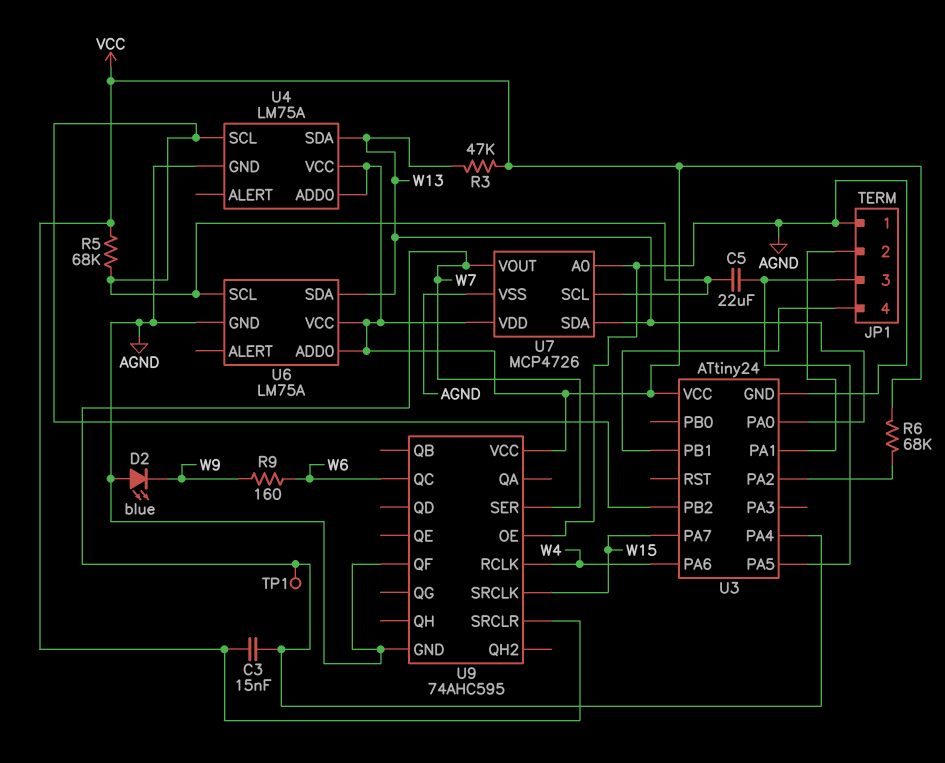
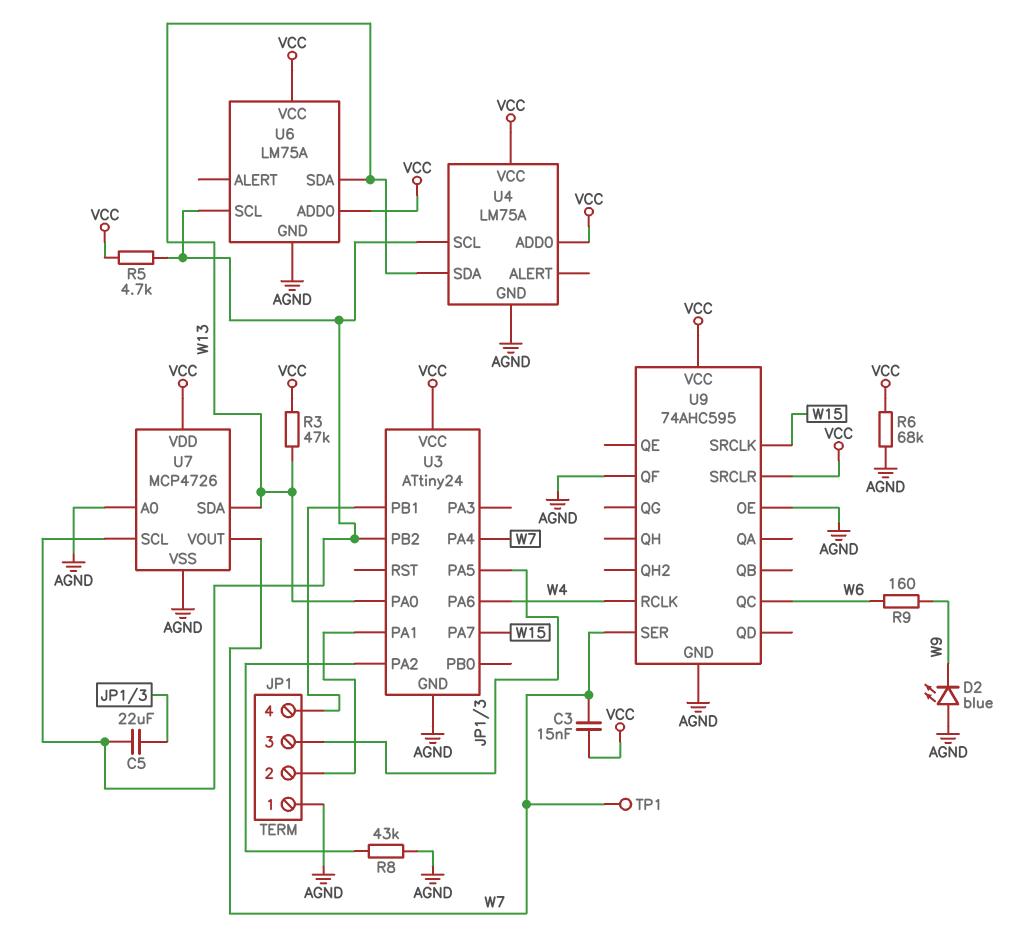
R5: 68k (U3/PB2, VCC) -> 4.7k (U3/PB2, VCC)
R6: 68k (U3/PA2, VCC) -> 68k (AGND, VCC)
R8: none -> 43k (AGND, U3/PA2)

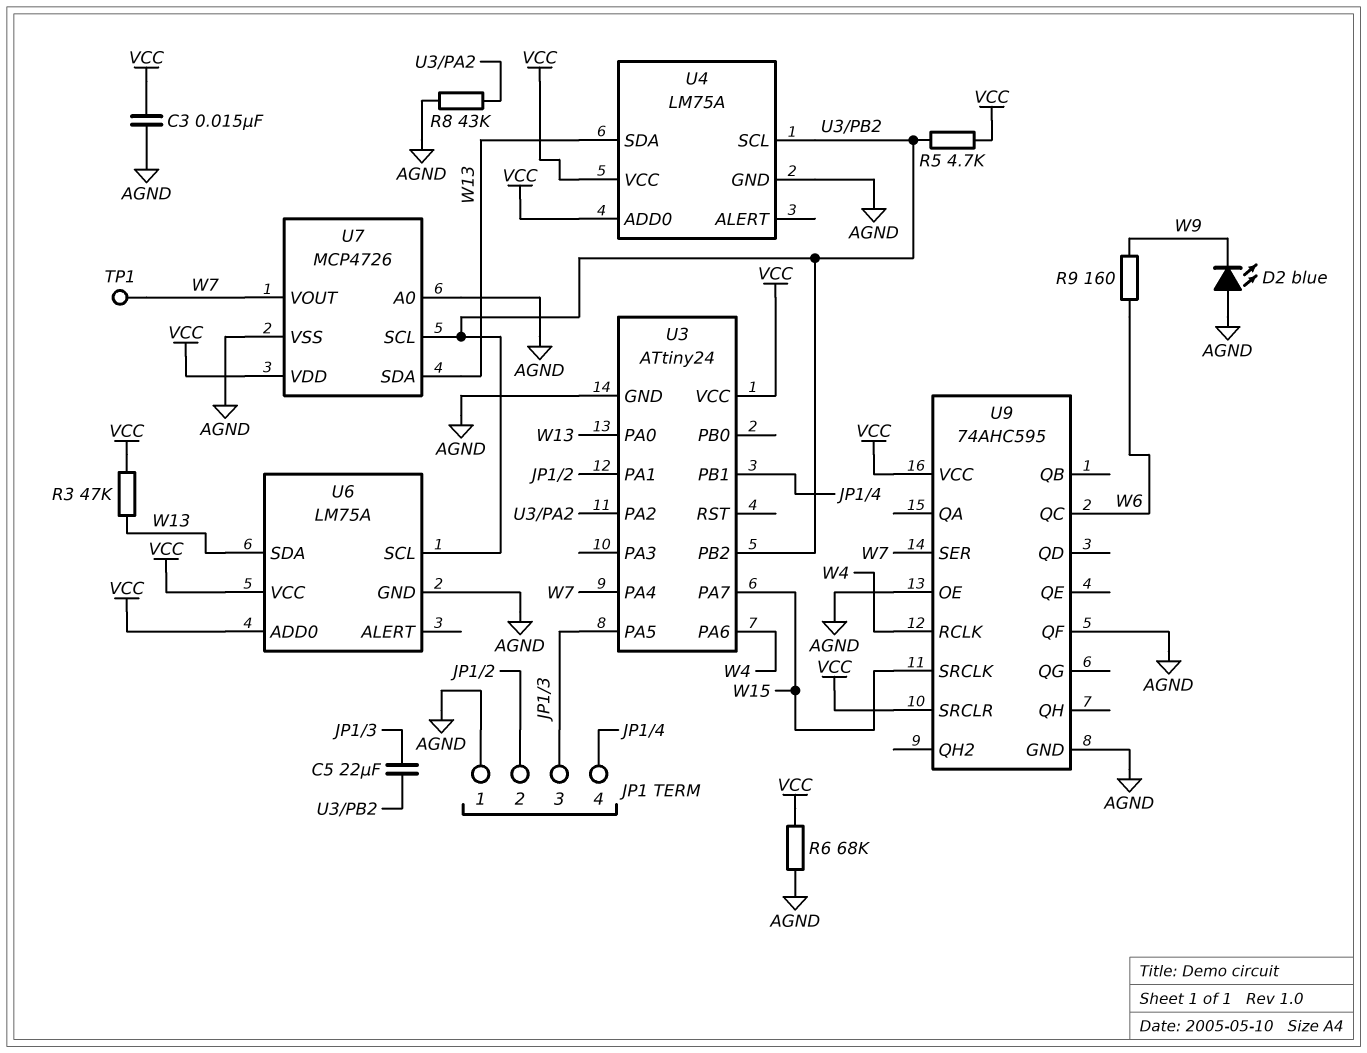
C3: 15nF (VCC, W7) -> 15nF (AGND, VCC)

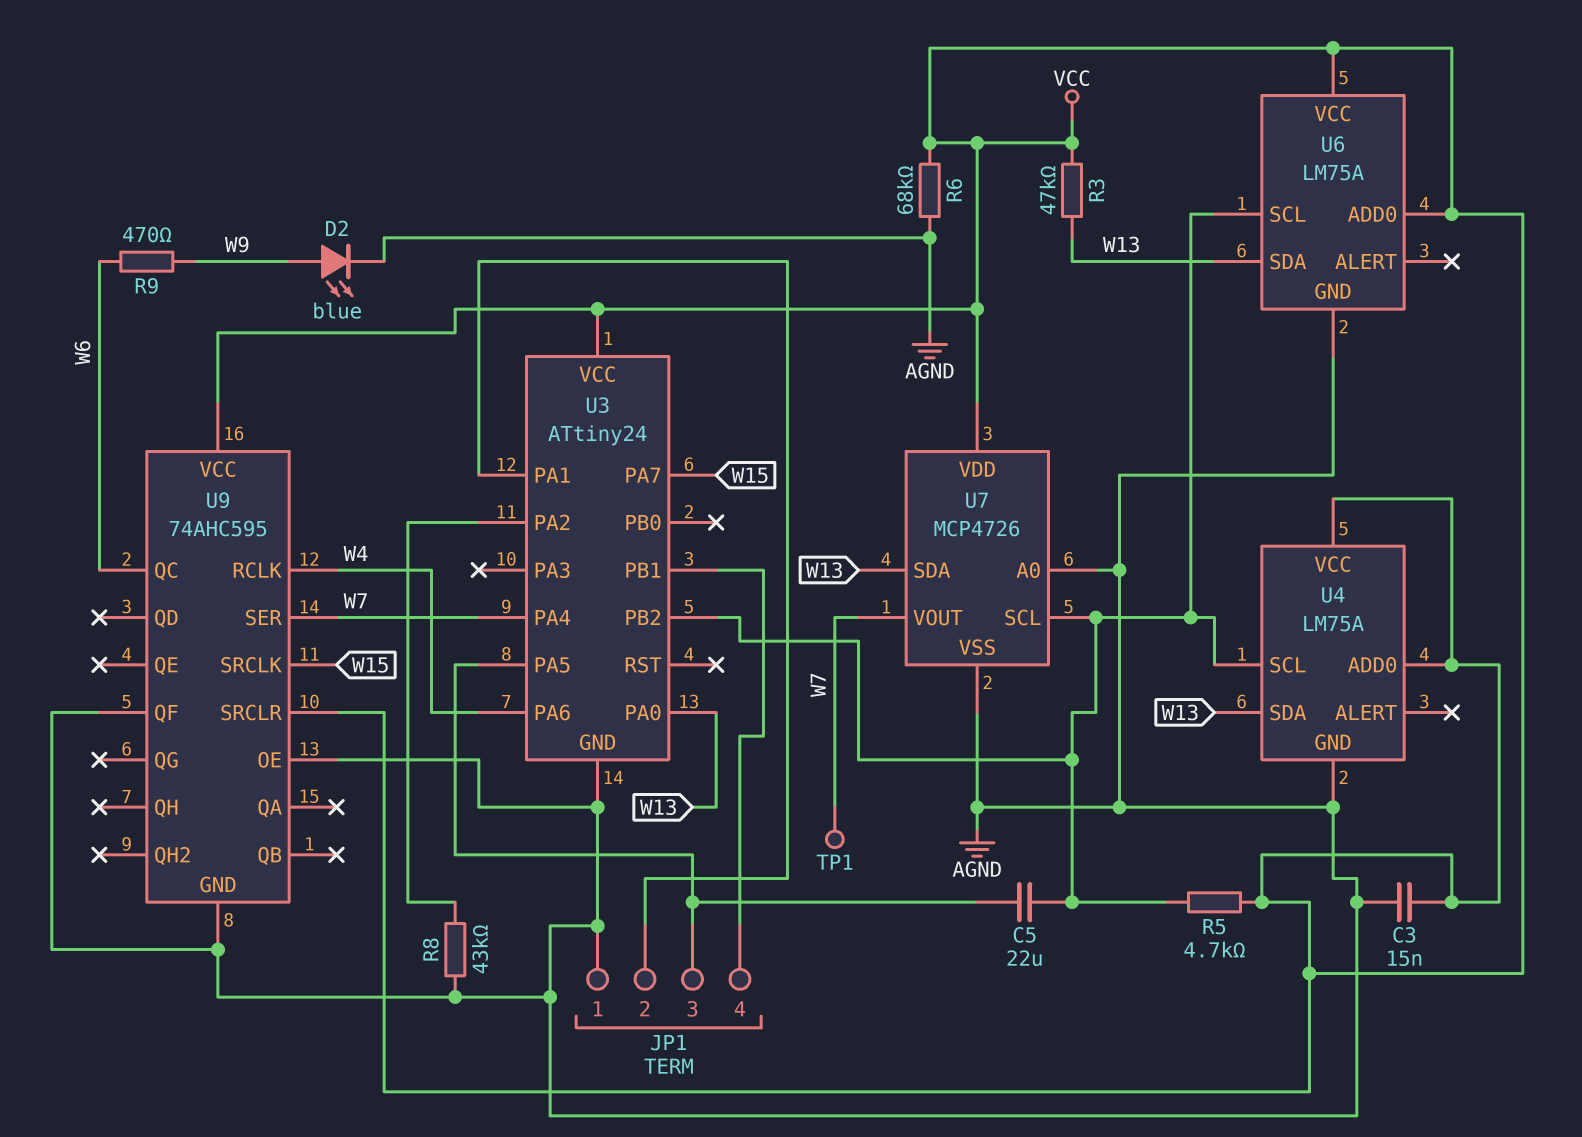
D2: LED blue (A AGND, K W9) -> LED blue (A W9, K AGND)
R9: 160 (W6, W9) -> 470 (W6, W9)

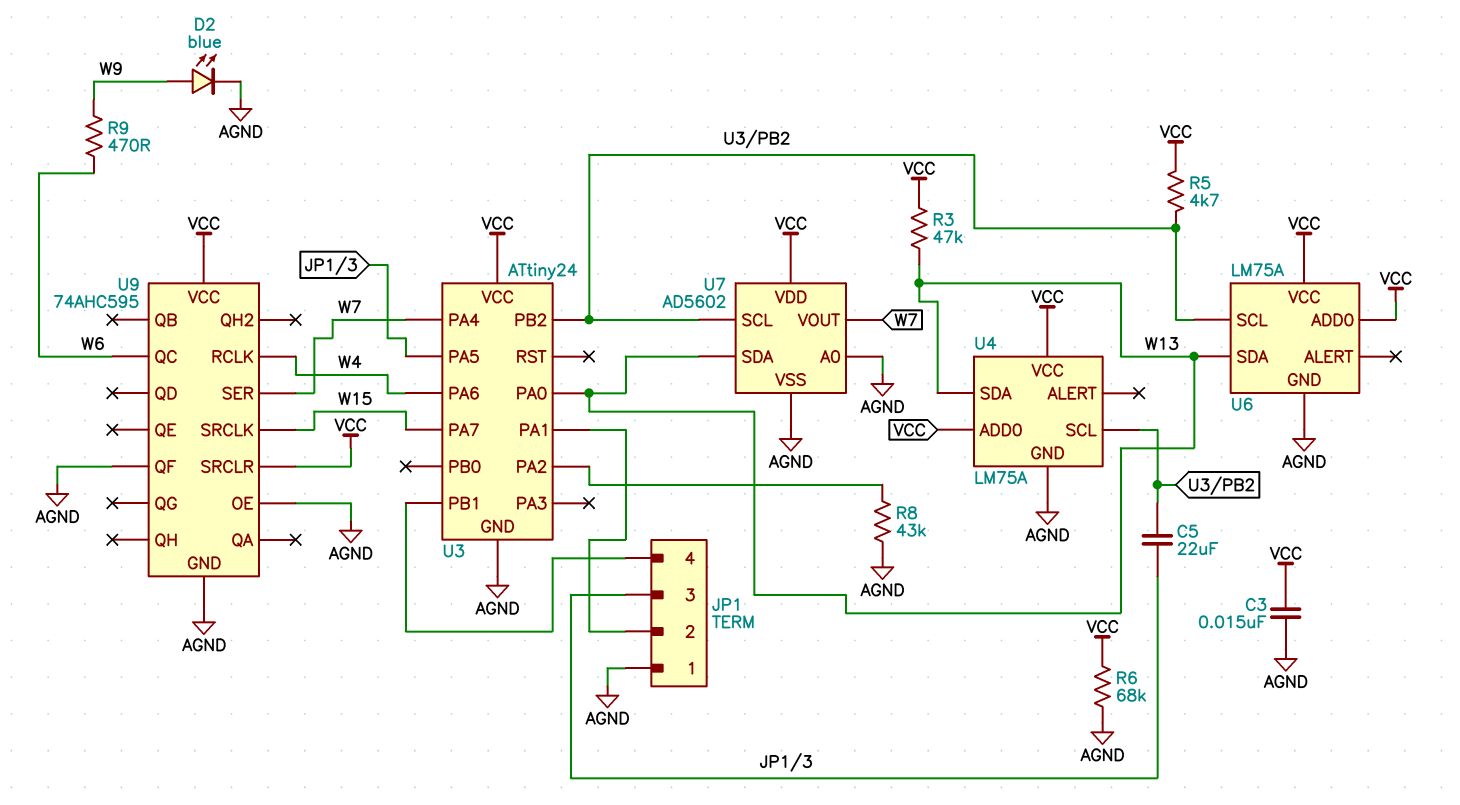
TP1: test point (W7) -> none
U7: MCP4726 -> AD5602

